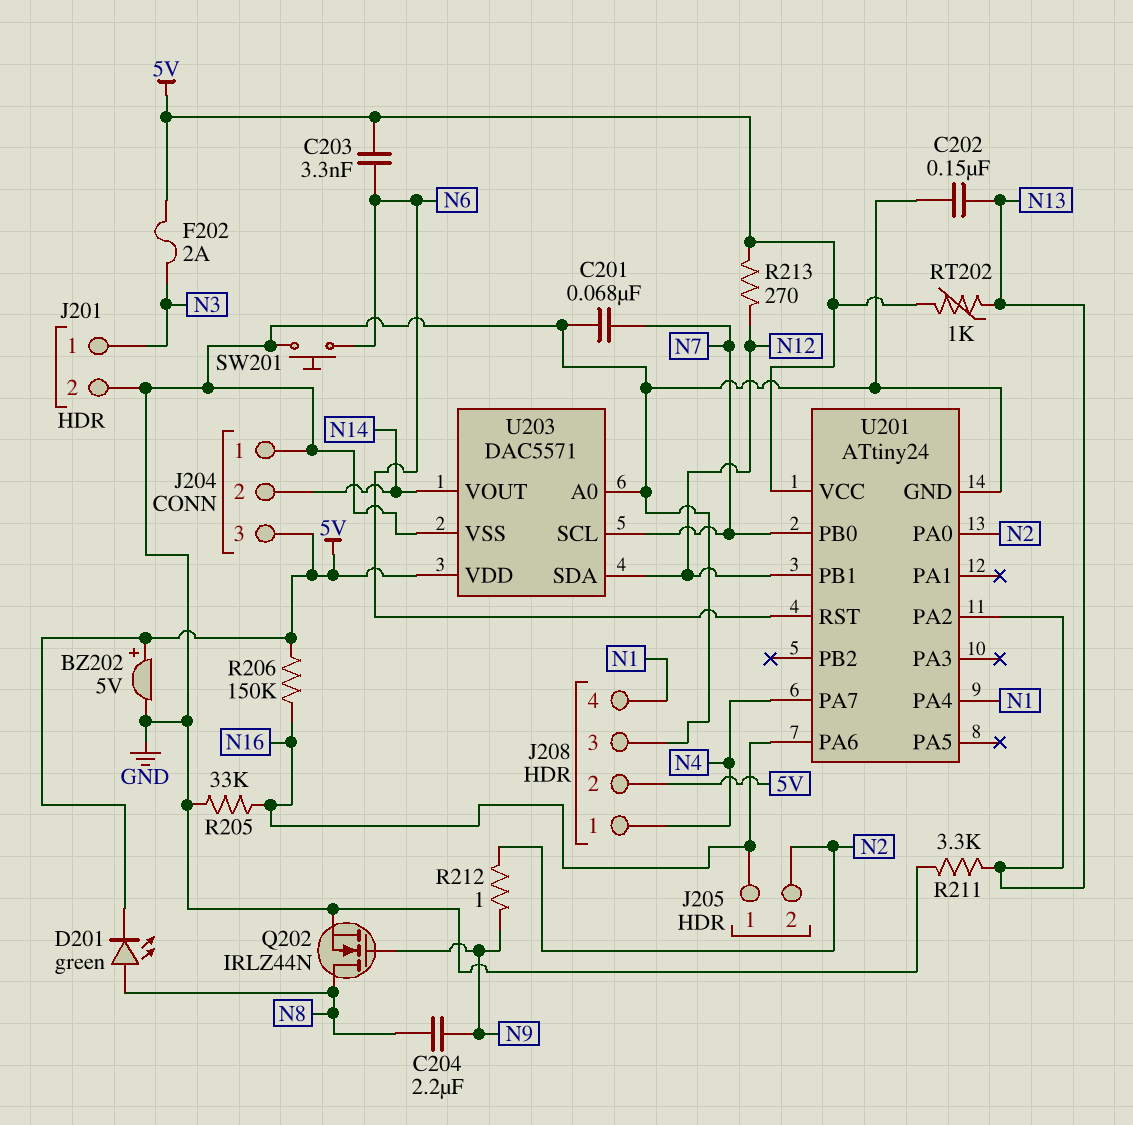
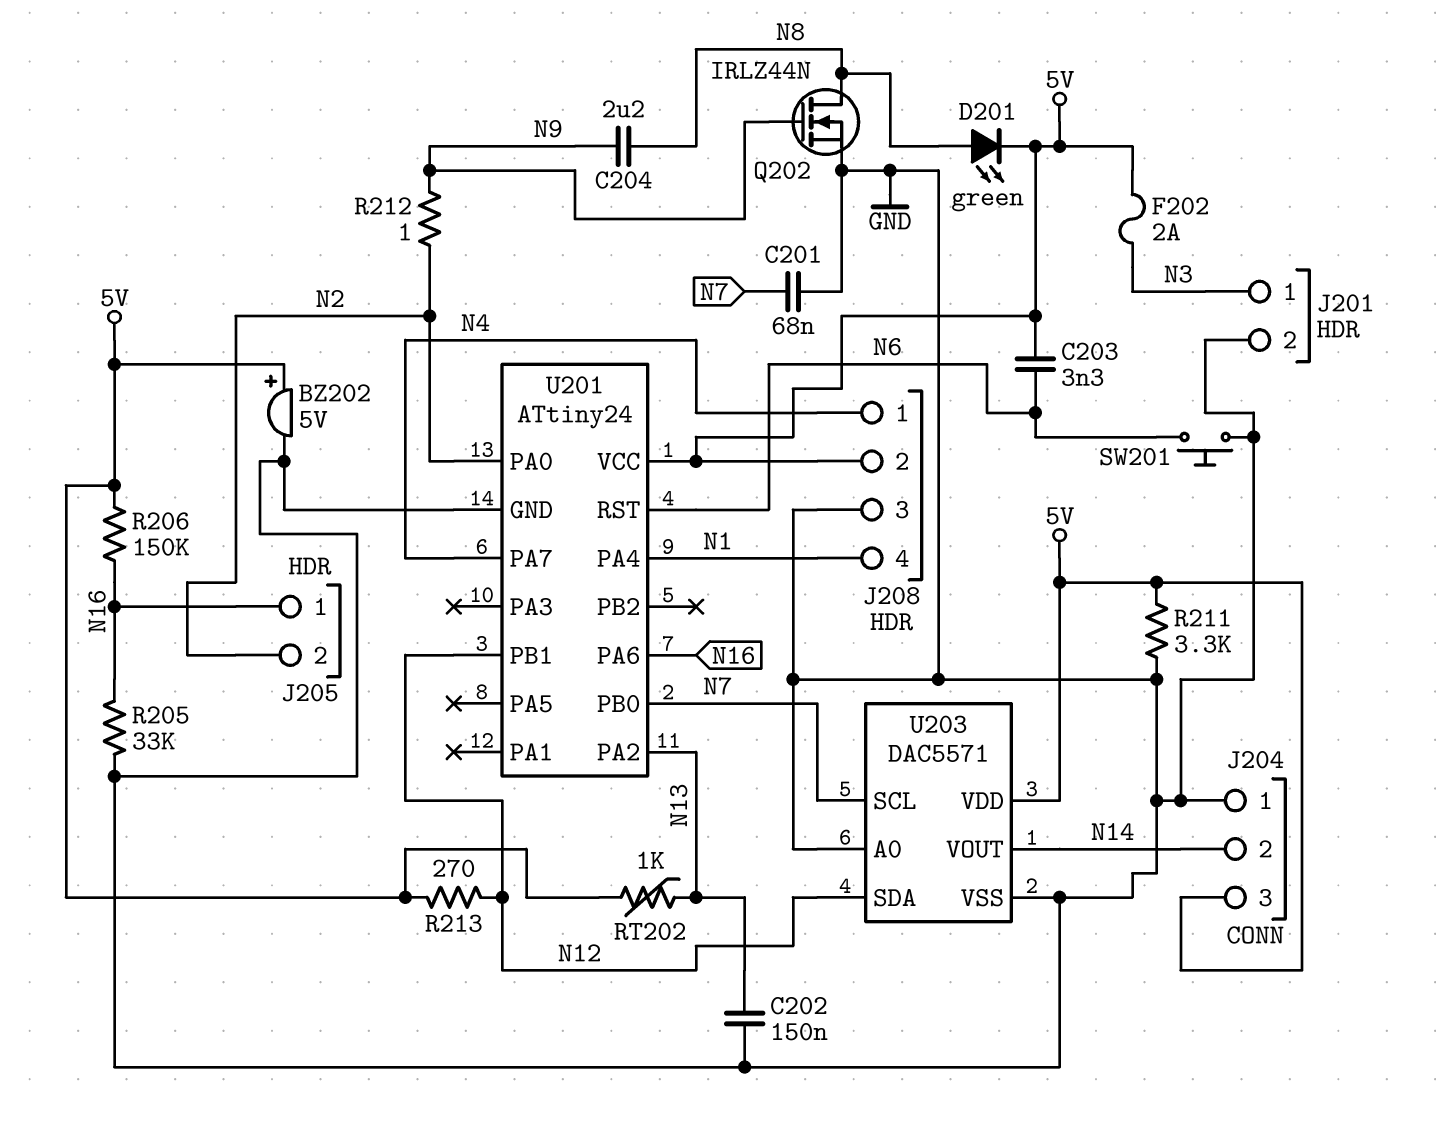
R211: 3.3k (GND, N13) -> 3.3k (5V, GND)

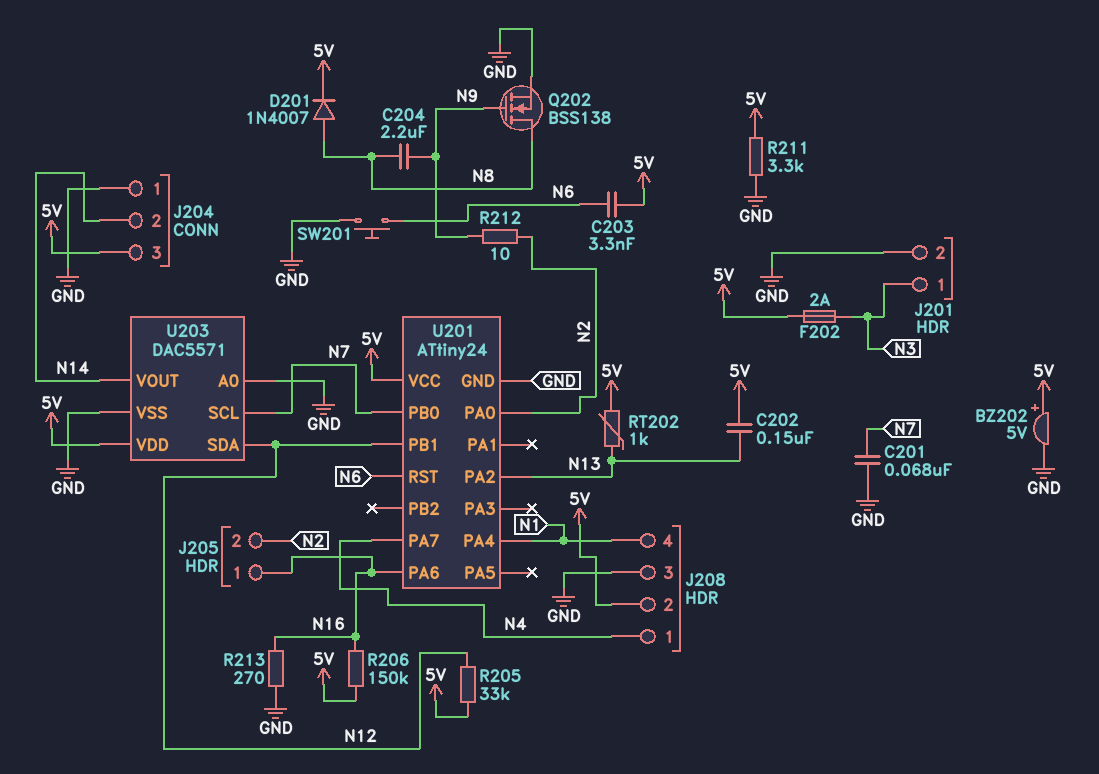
C202: 150nF (GND, N13) -> 150nF (5V, N13)
D201: LED green (A N8, K 5V) -> diode 1N4007 (A N8, K 5V)
Q202: NMOS IRLZ44N (G N9, D N8, S GND) -> NMOS BSS138 (G N9, D N8, S GND)
R205: 33k (GND, N16) -> 33k (5V, N12)
R212: 1 (N2, N9) -> 10 (N2, N9)
R213: 270 (5V, N12) -> 270 (GND, N16)

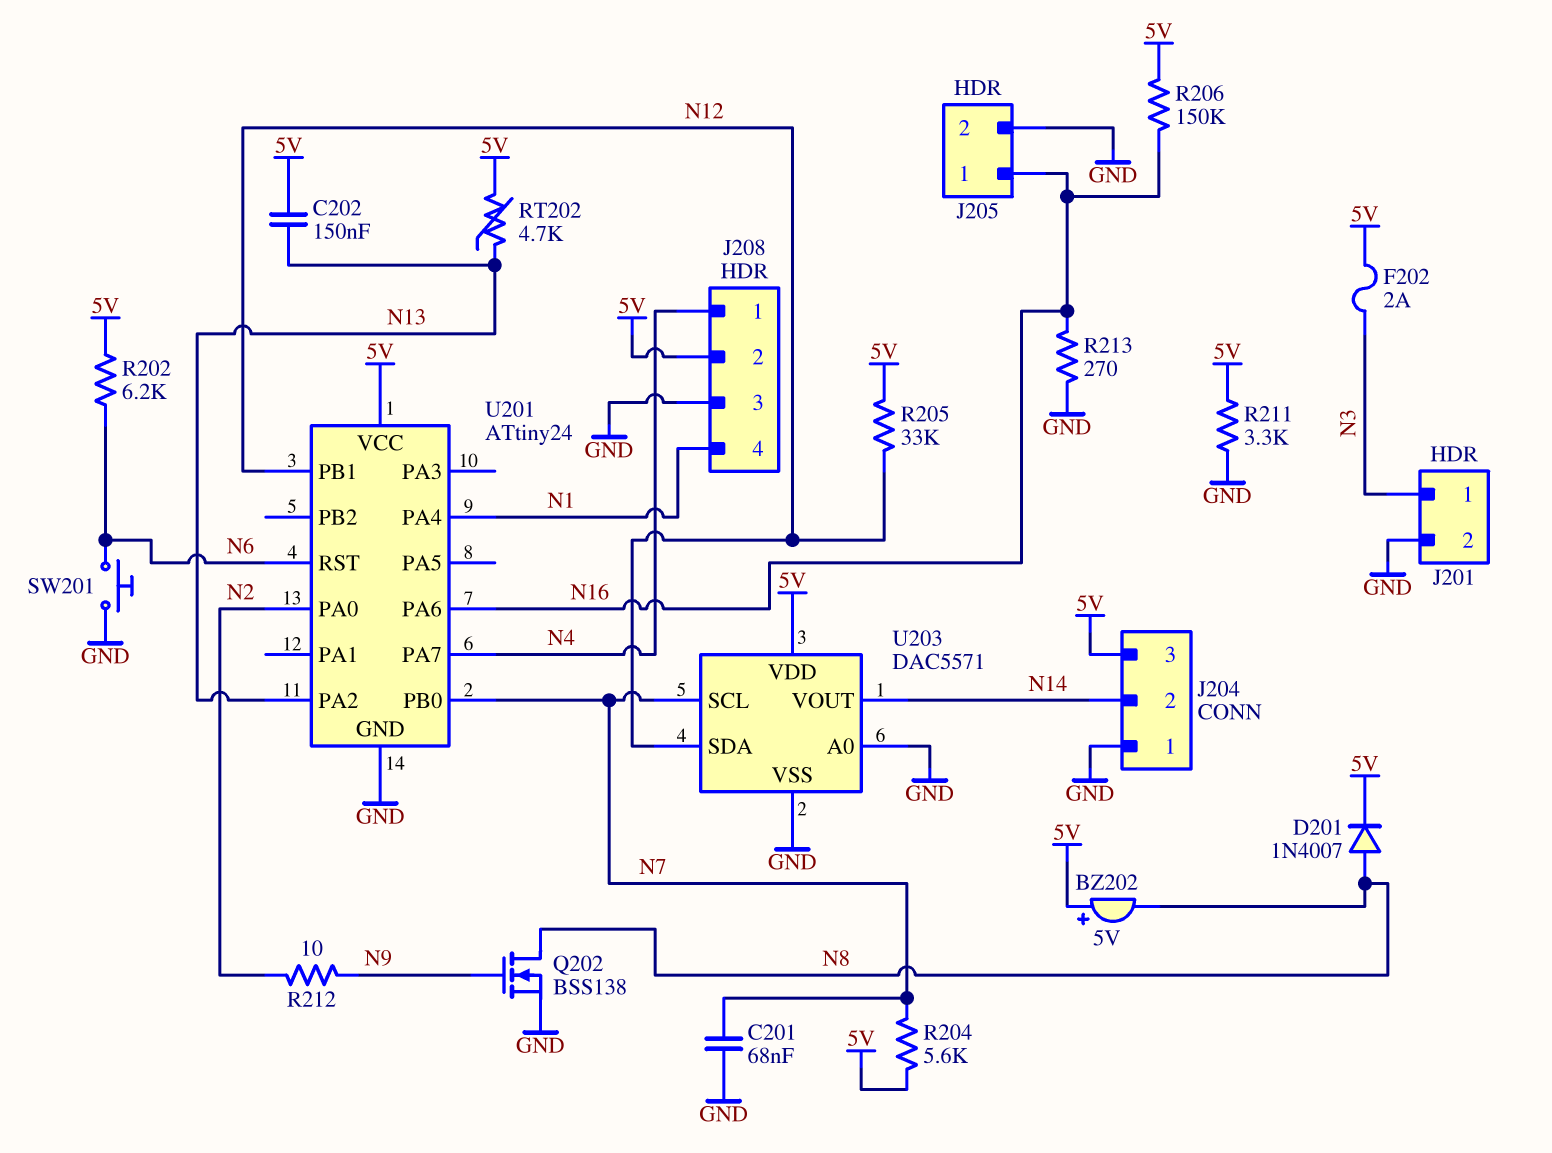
BZ202: buzzer 5V (plus 5V, minus GND) -> buzzer 5V (plus 5V, minus N8)
C203: 3.3nF (5V, N6) -> none
C204: 2.2uF (N8, N9) -> none
J205 pin 2: N2 -> GND
R202: none -> 6.2k (5V, N6)
R204: none -> 5.6k (5V, N7)
RT202: 1k (5V, N13) -> 4.7k (5V, N13)

